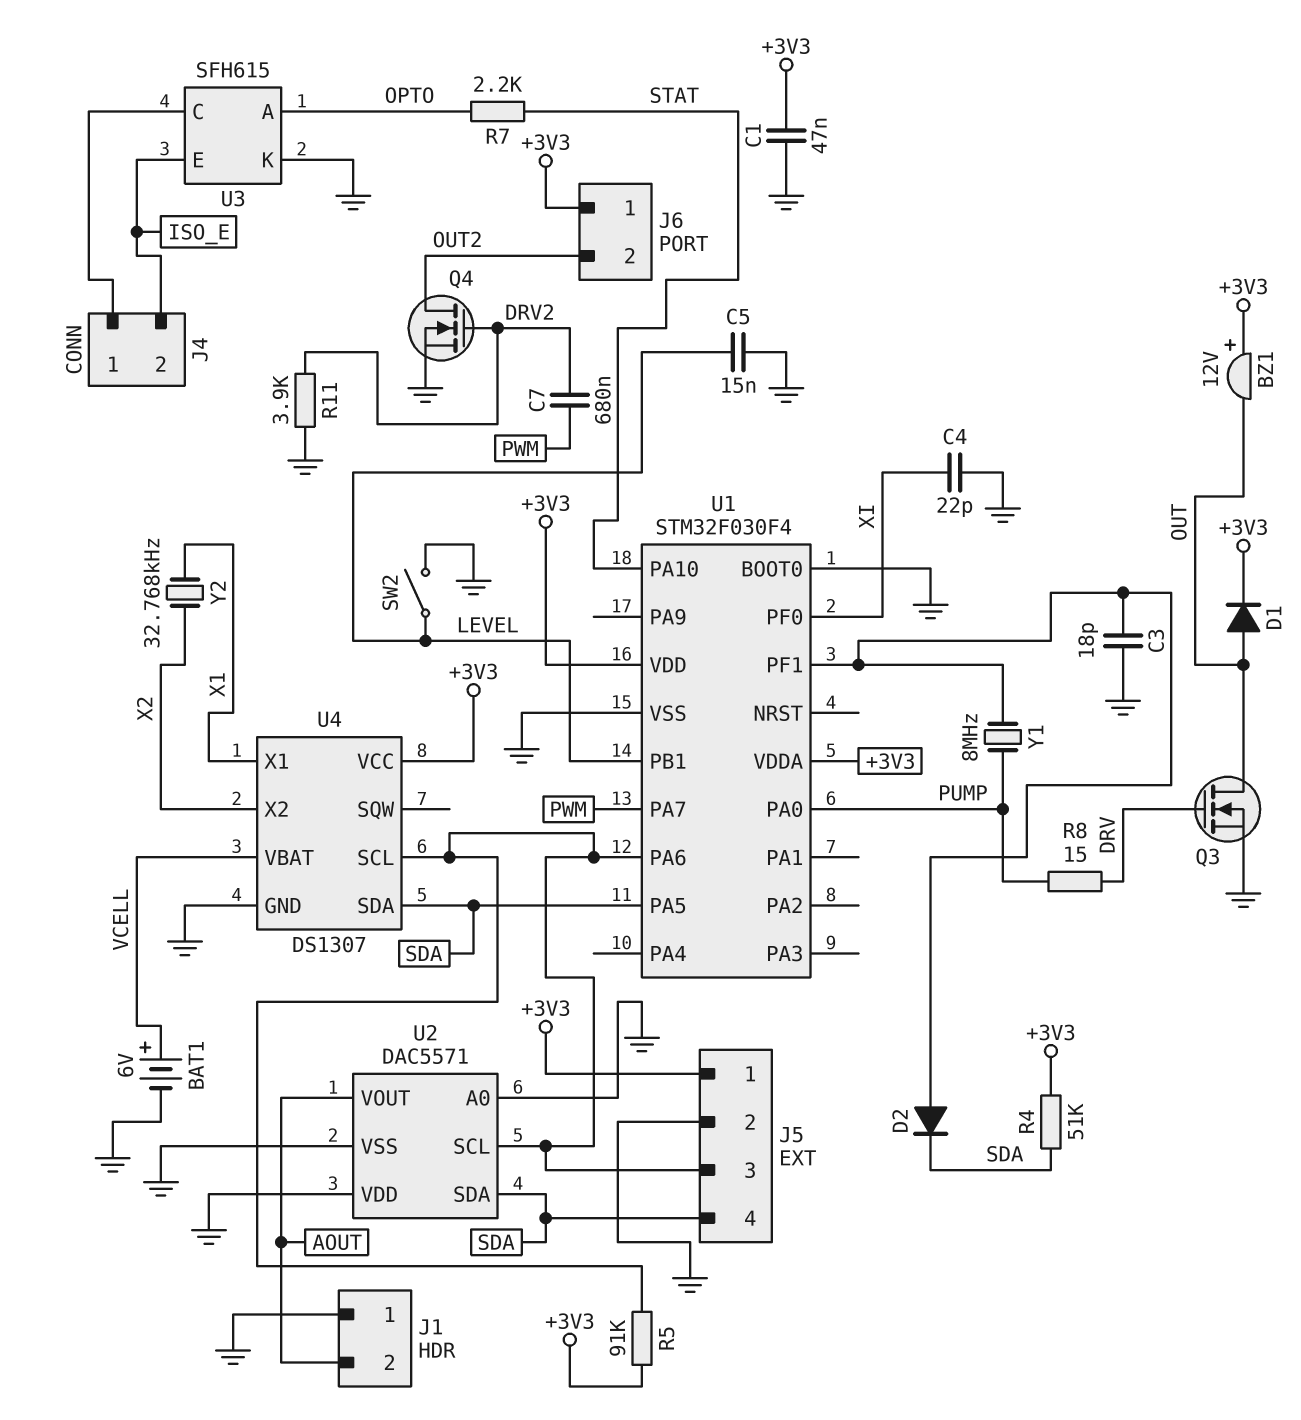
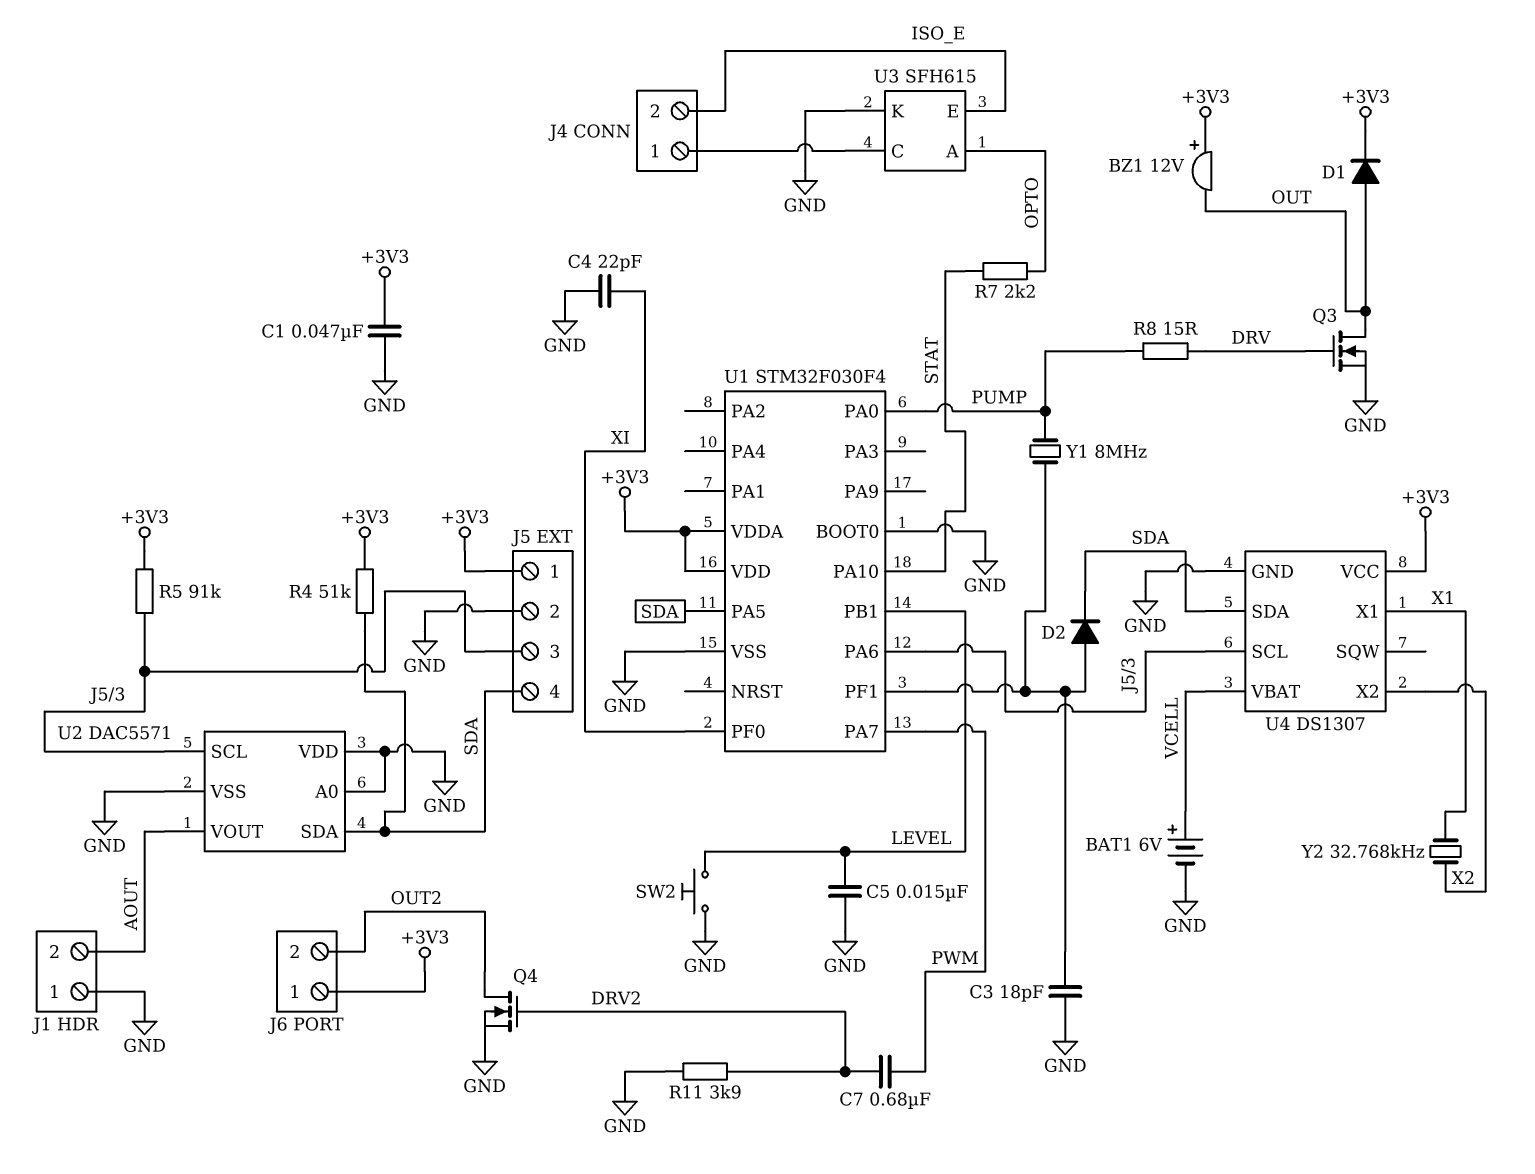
SW2: switch (GND, LEVEL) -> button (GND, LEVEL)

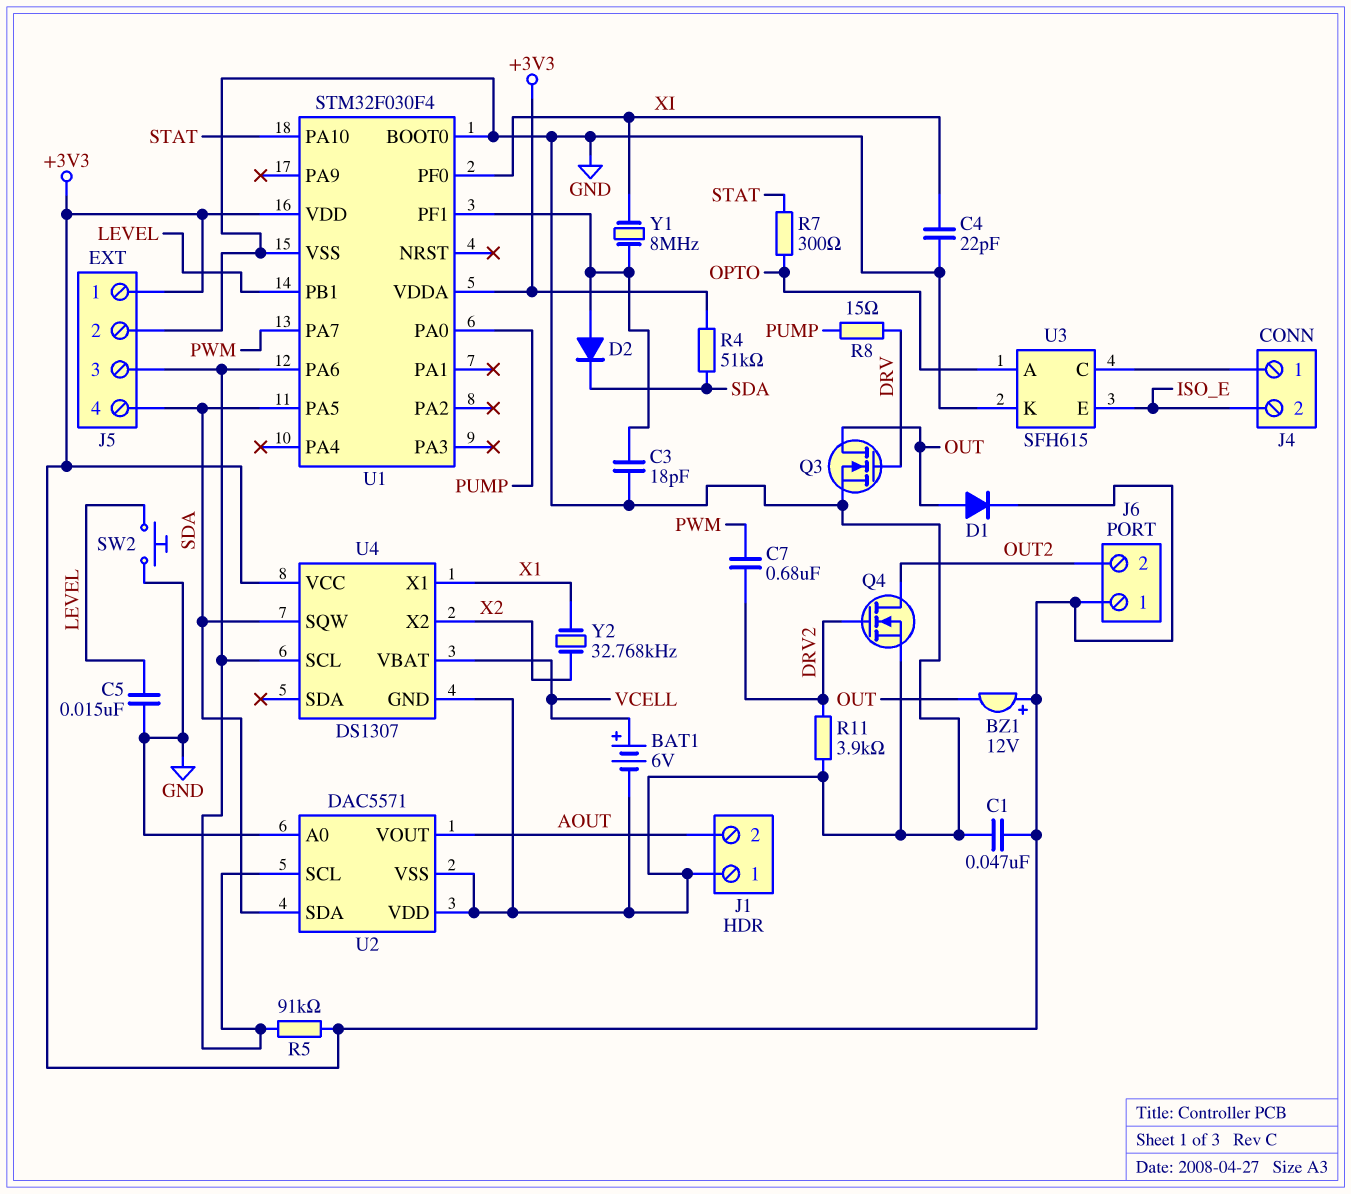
R7: 2.2k (OPTO, STAT) -> 300 (OPTO, STAT)
U4 pin SDA: SDA -> none
U4 pin SQW: none -> SDA
Y1: 8MHz (PUMP, U1/PF1) -> 8MHz (U1/PF1, XI)

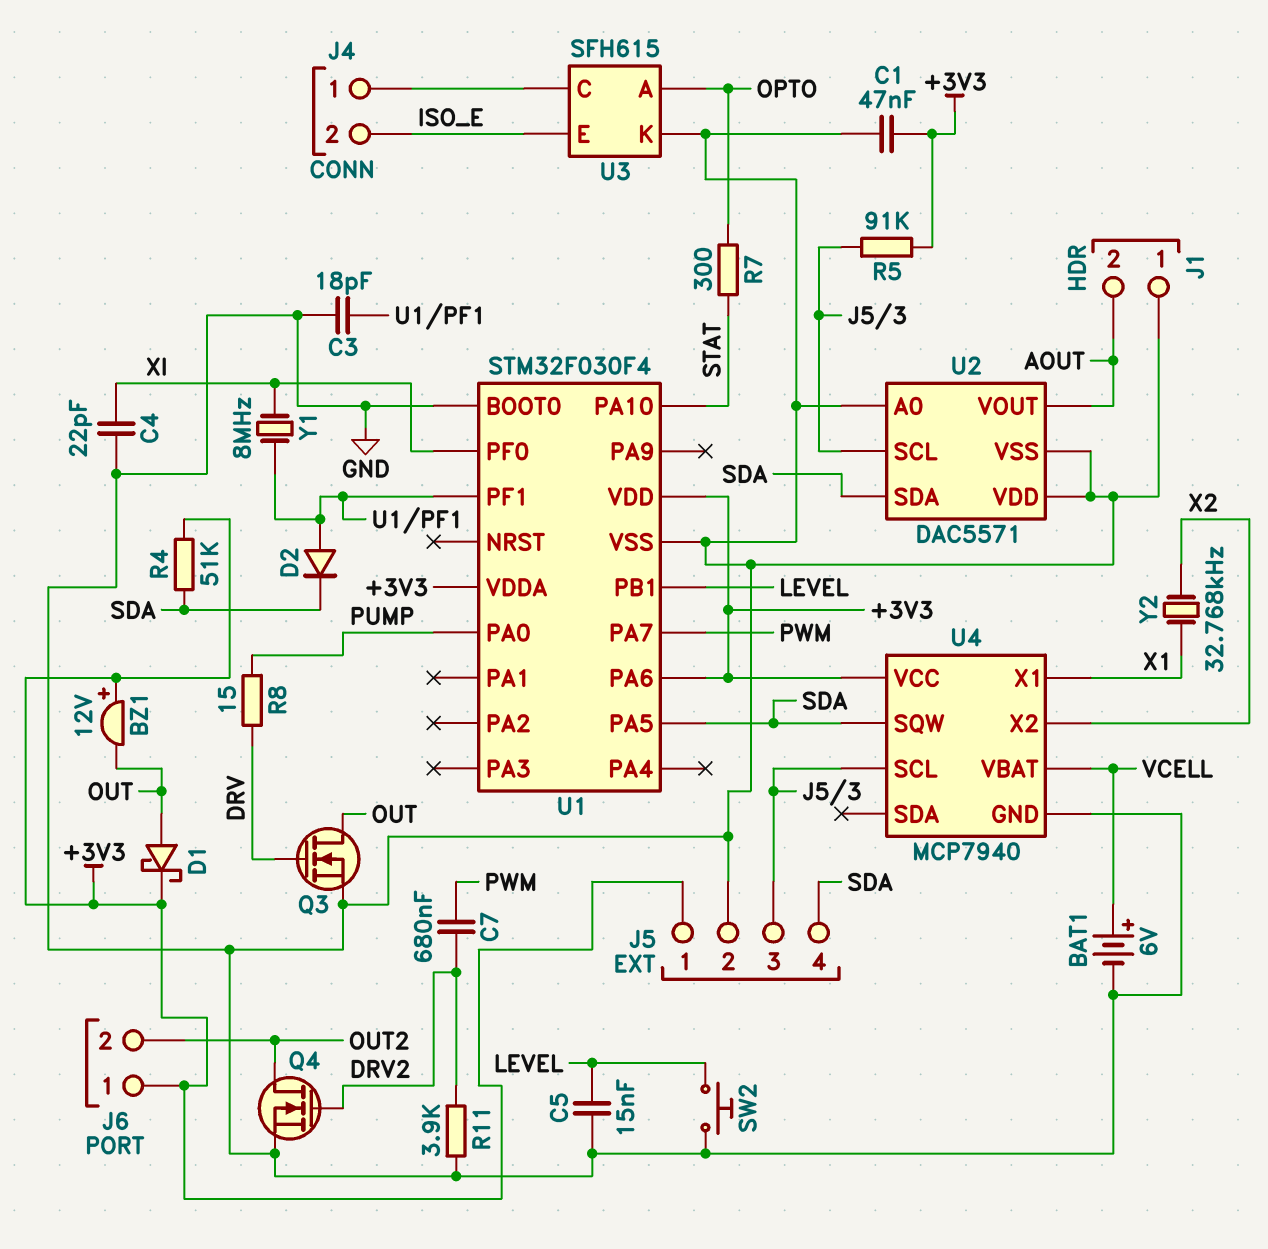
D1: diode (A OUT, K +3V3) -> schottky (A OUT, K +3V3)
U1 pin PA6: J5/3 -> +3V3
U4: DS1307 -> MCP7940

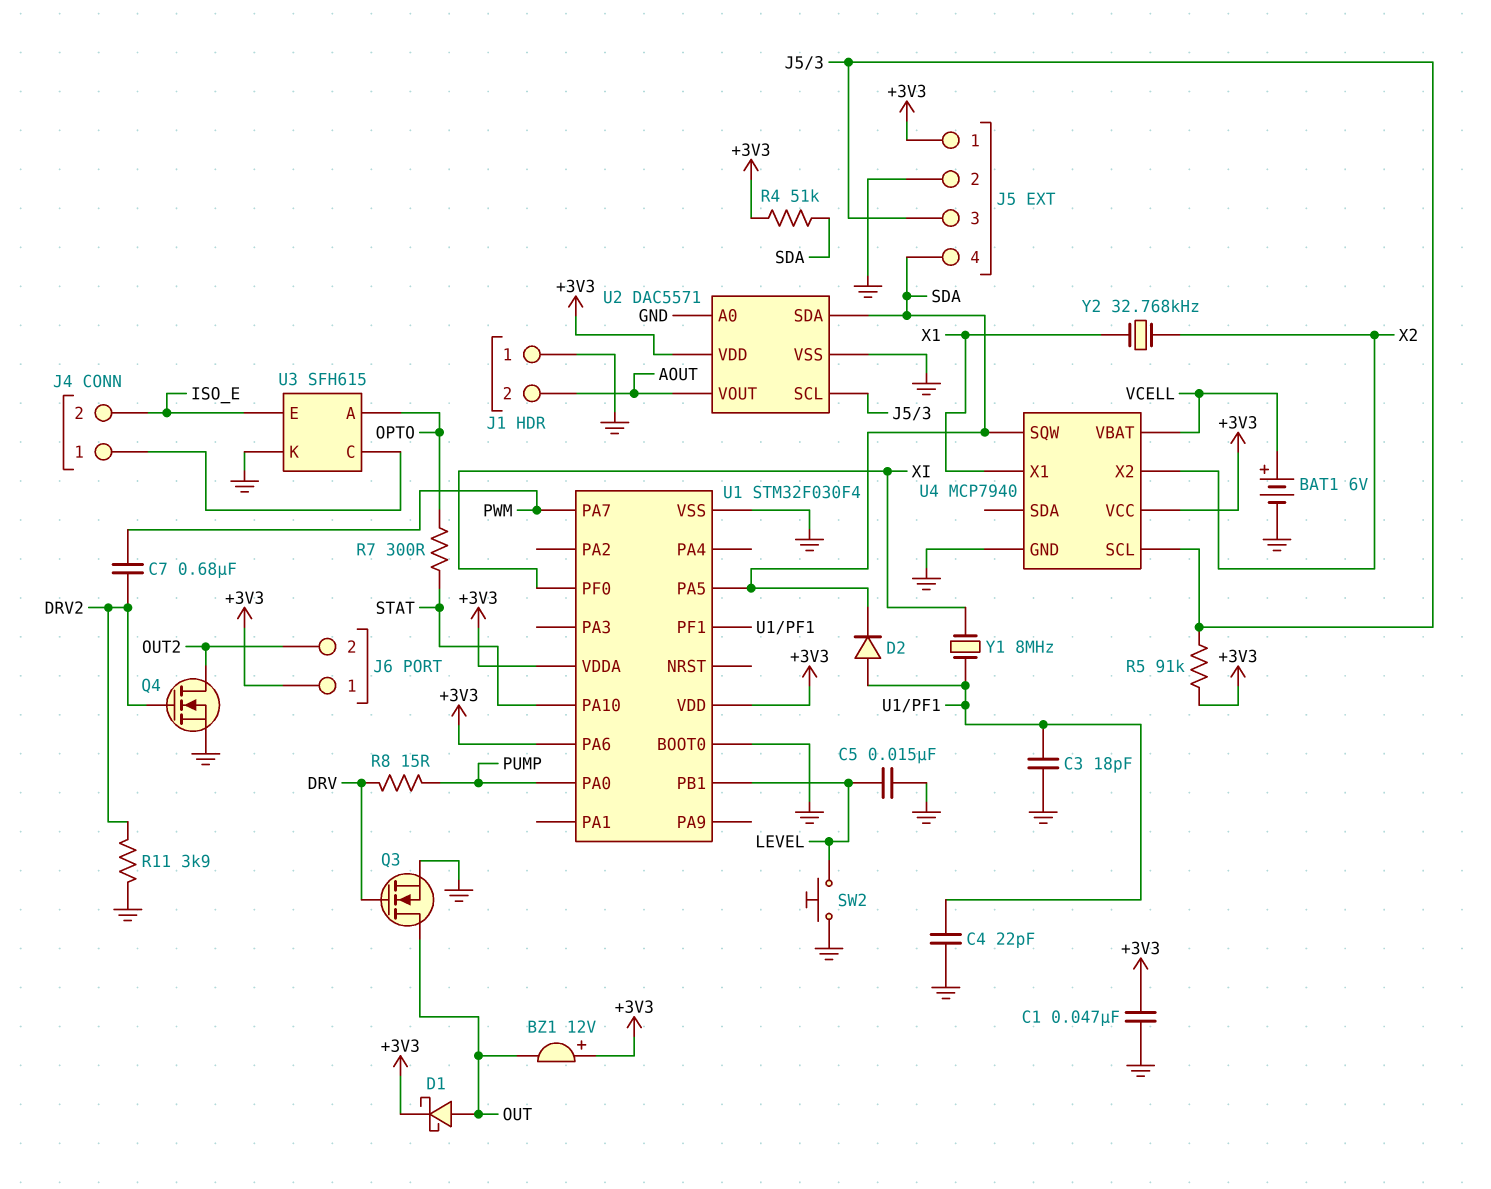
C4: 22pF (GND, XI) -> 22pF (GND, U1/PF1)
U2 pin VDD: GND -> +3V3

